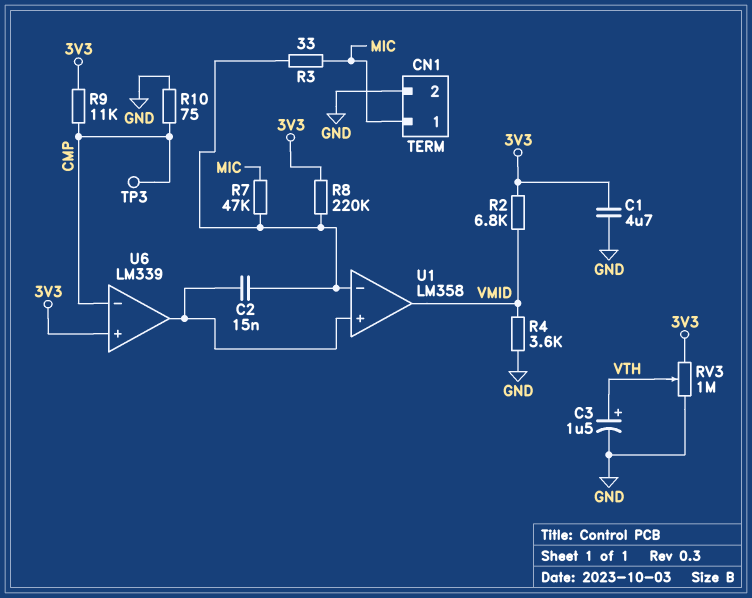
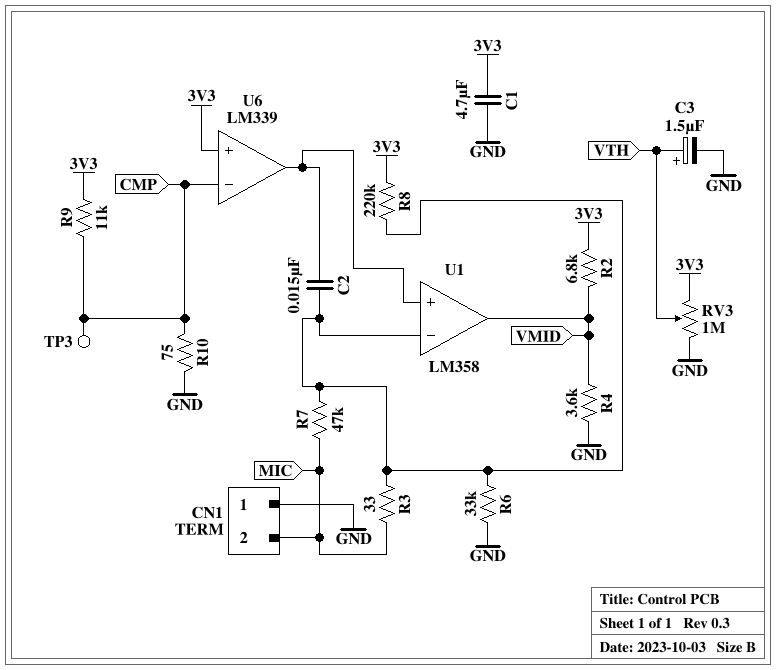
CN1 pin 1: MIC -> GND
CN1 pin 2: GND -> MIC
R6: none -> 33k (GND, U1/in-)

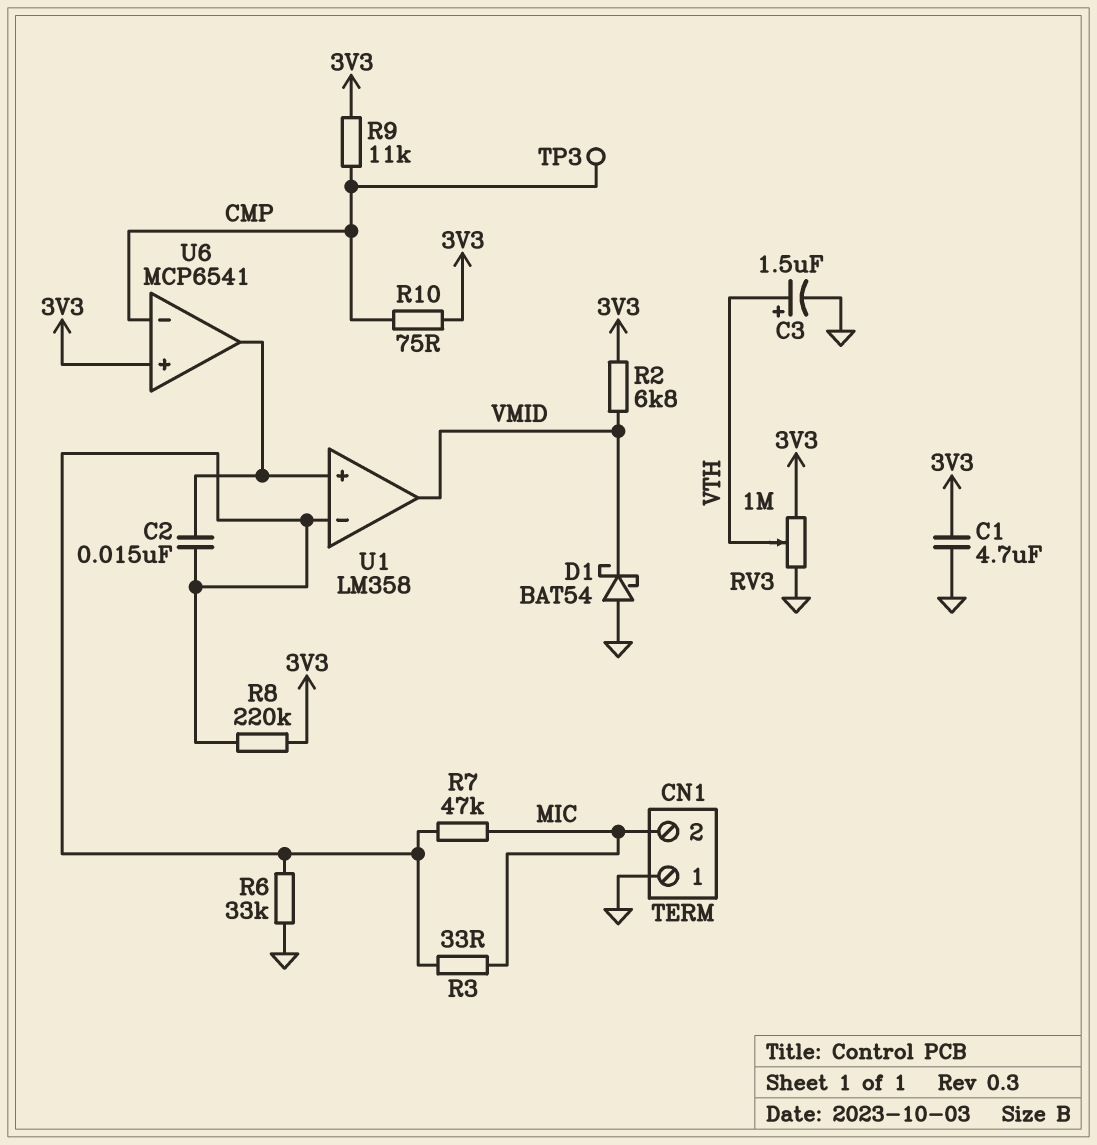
D1: none -> schottky BAT54 (A GND, K VMID)
R4: 3.6k (GND, VMID) -> none
R10: 75 (CMP, GND) -> 75 (3V3, CMP)
U6: LM339 -> MCP6541

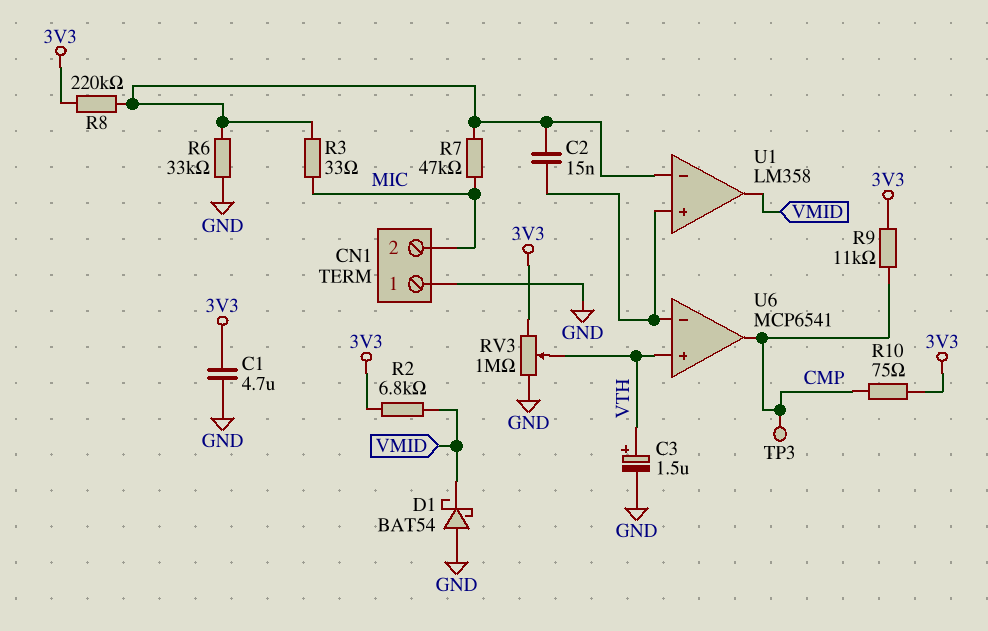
U6 pin in+: 3V3 -> VTH
U6 pin in-: CMP -> U1/in+
U6 pin out: U1/in+ -> CMP

